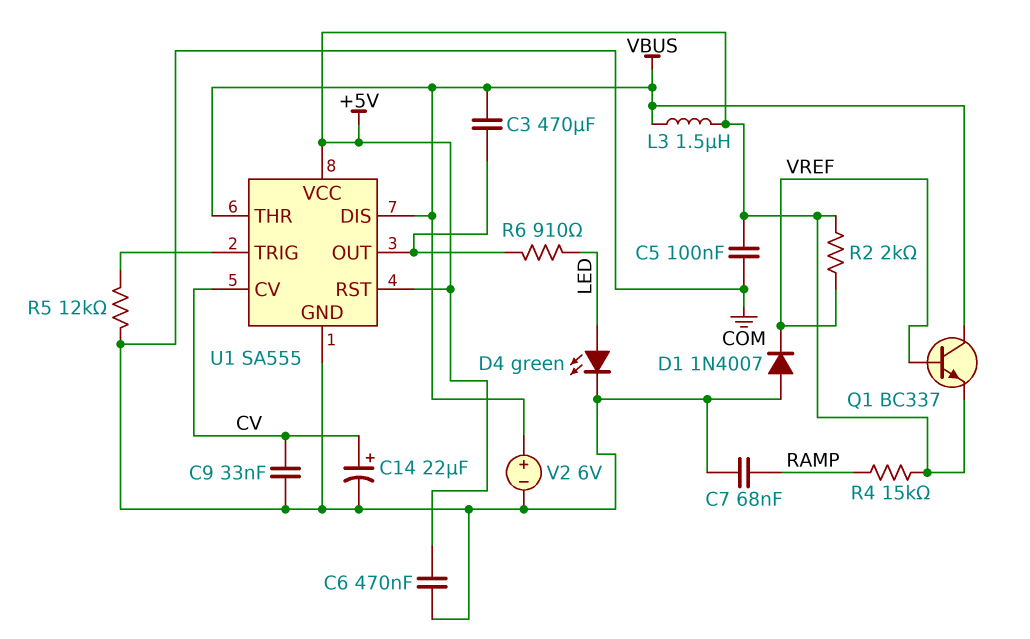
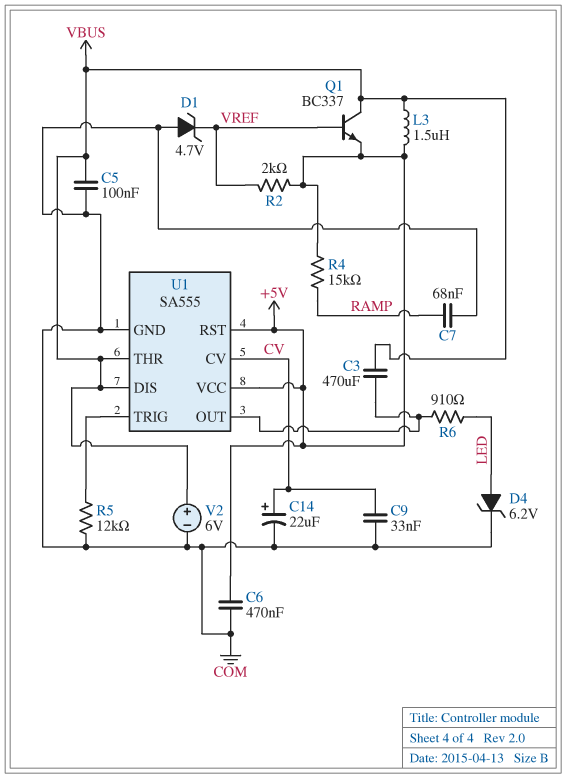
C5: 100nF (+5V, COM) -> 100nF (COM, VBUS)
D1: diode 1N4007 (A COM, K VREF) -> zener 4.7V (A COM, K VREF)
D4: LED green (A LED, K COM) -> zener 6.2V (A LED, K COM)

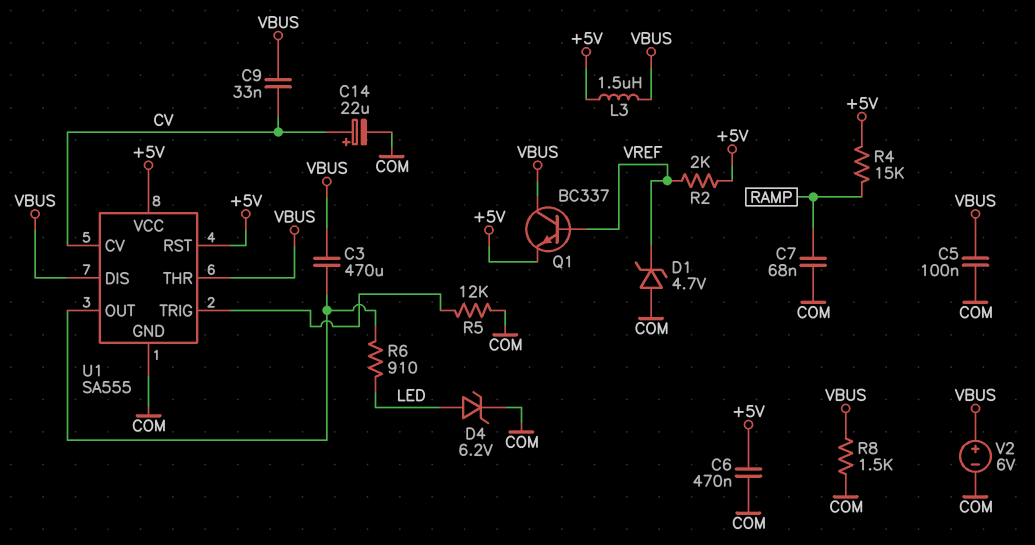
C9: 33nF (COM, CV) -> 33nF (CV, VBUS)
R8: none -> 1.5k (COM, VBUS)

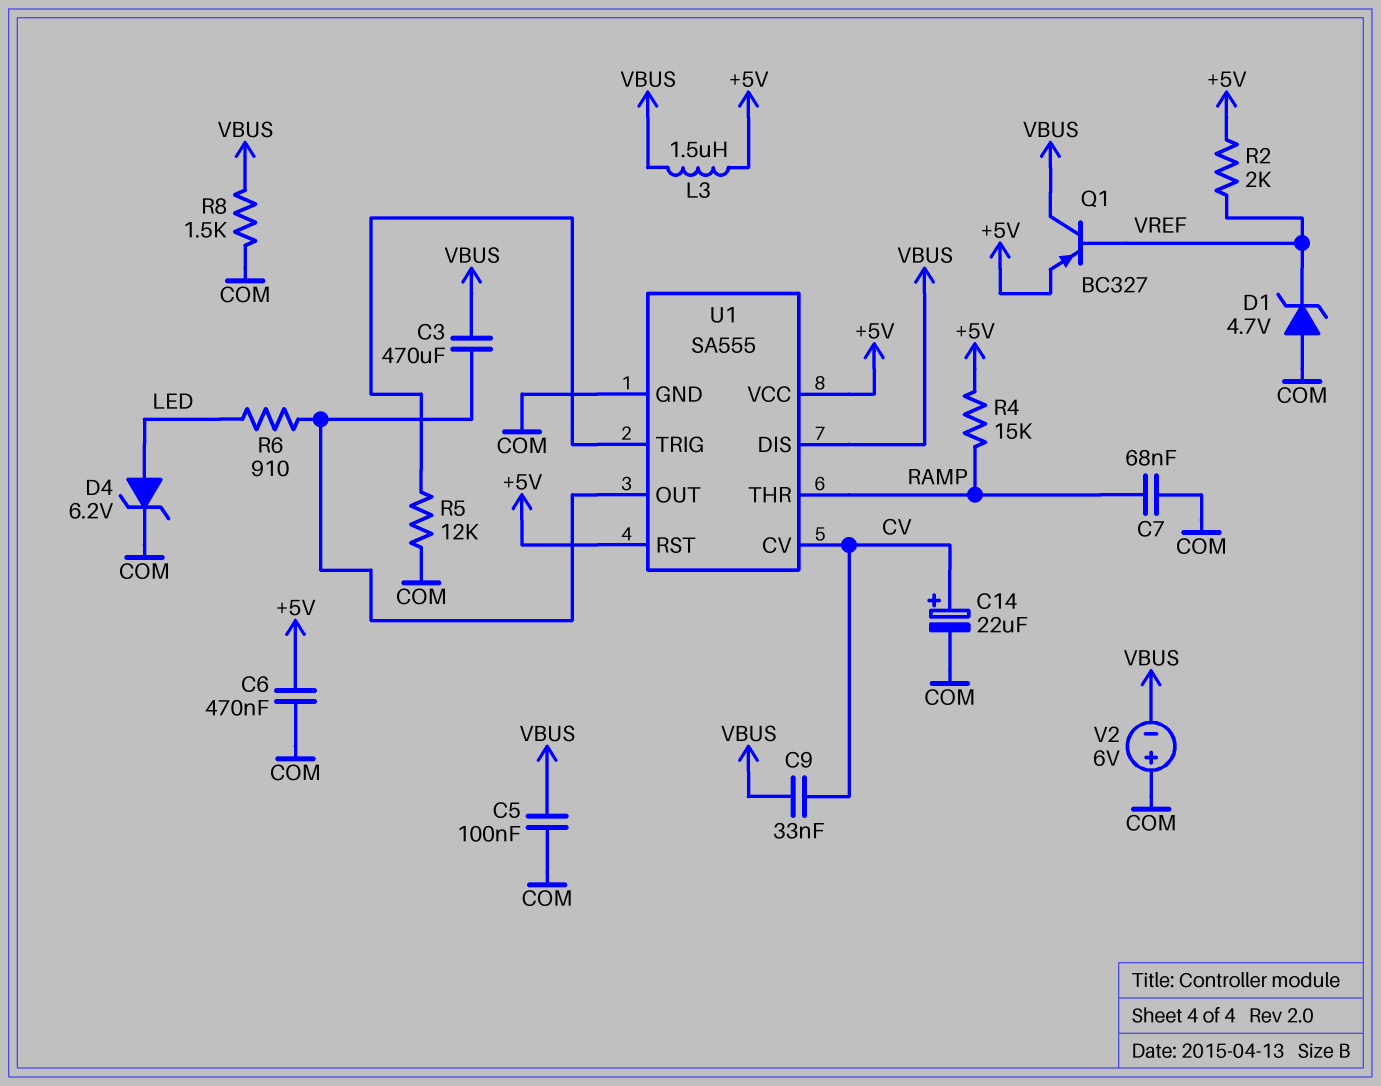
Q1: NPN BC337 (B VREF, C VBUS, E +5V) -> PNP BC327 (B VREF, C VBUS, E +5V)
U1 pin THR: VBUS -> RAMP
V2: 6V (plus VBUS, minus COM) -> 6V (plus COM, minus VBUS)

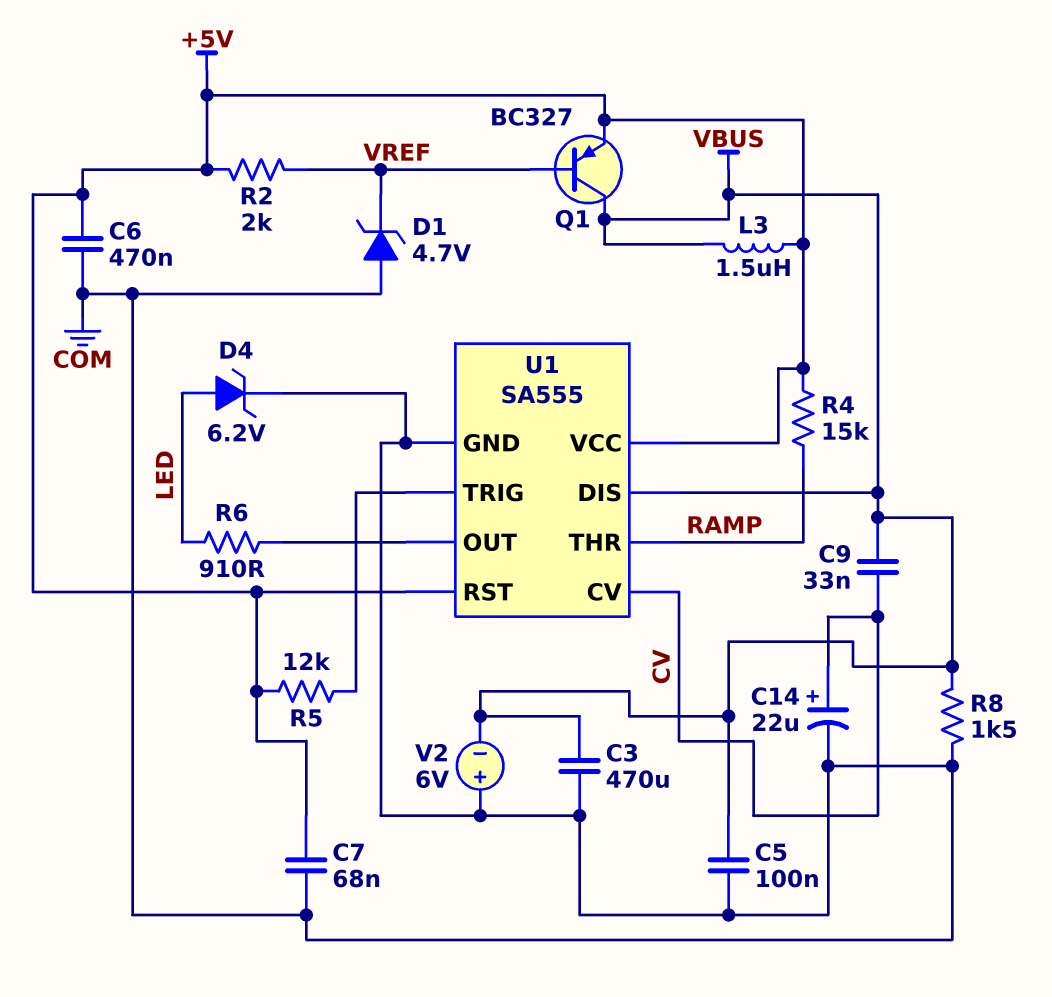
C3: 470uF (U1/OUT, VBUS) -> 470uF (COM, VBUS)
C7: 68nF (COM, RAMP) -> 68nF (+5V, COM)
R5: 12k (COM, U1/TRIG) -> 12k (+5V, U1/TRIG)

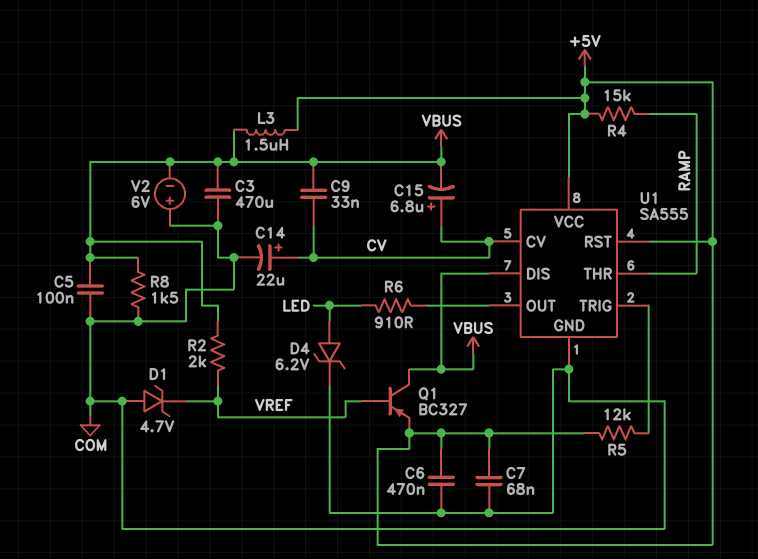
C15: none -> 6.8uF (plus CV, minus VBUS)
R2: 2k (+5V, VREF) -> 2k (VBUS, VREF)

